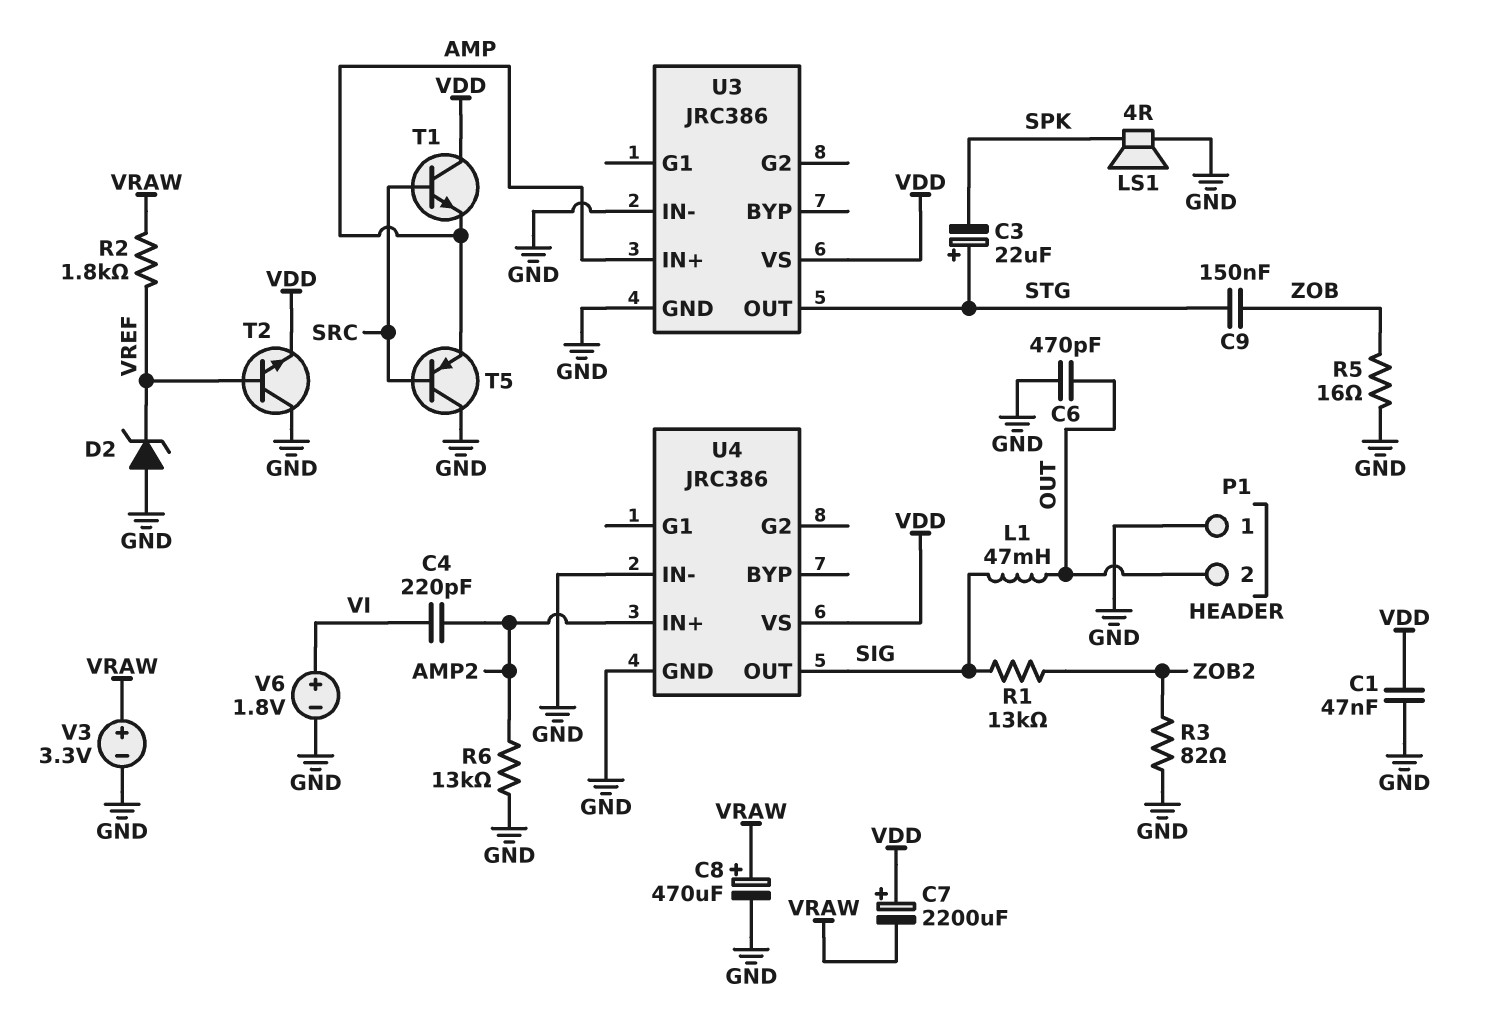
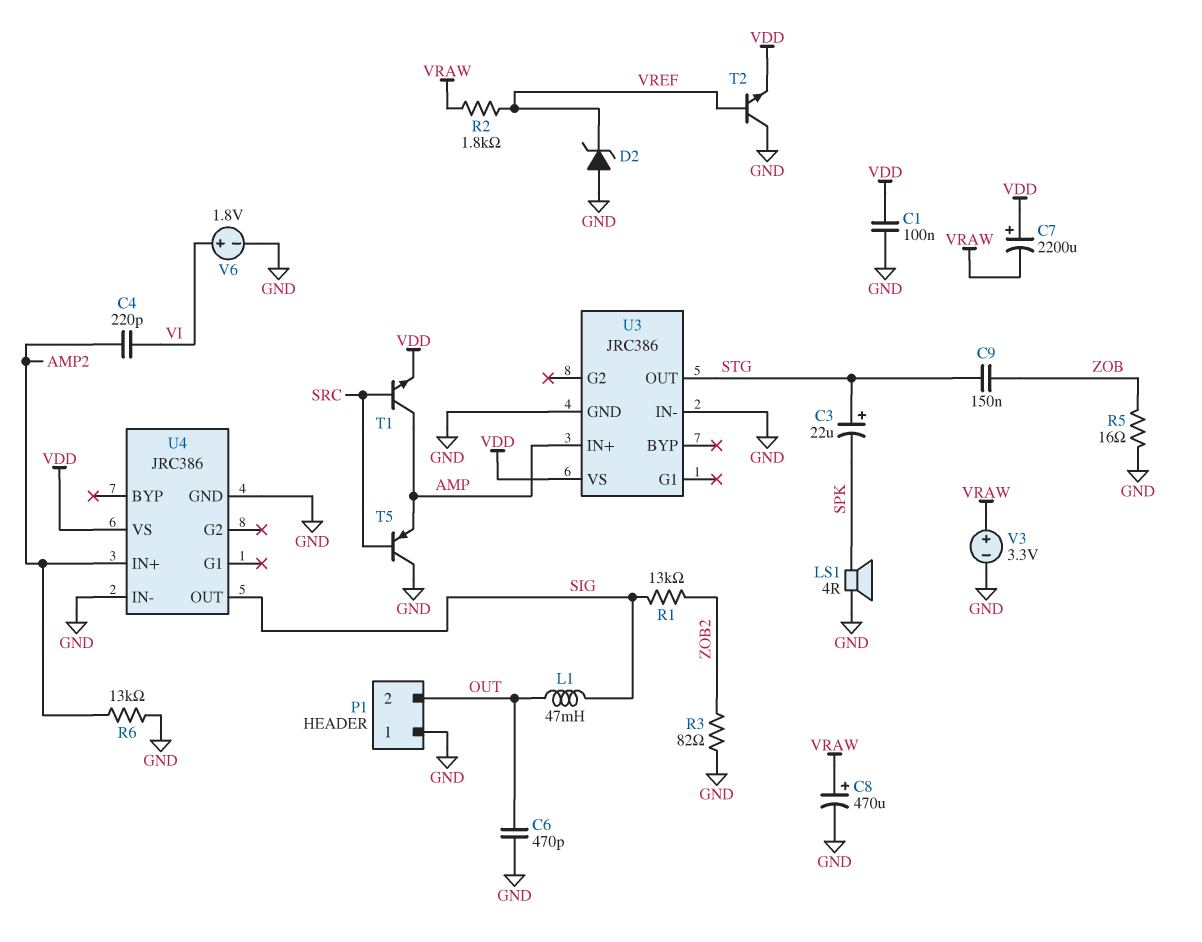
C1: 47nF (GND, VDD) -> 100nF (GND, VDD)
T1: NPN (B SRC, C VDD, E AMP) -> NPN (B SRC, C AMP, E VDD)

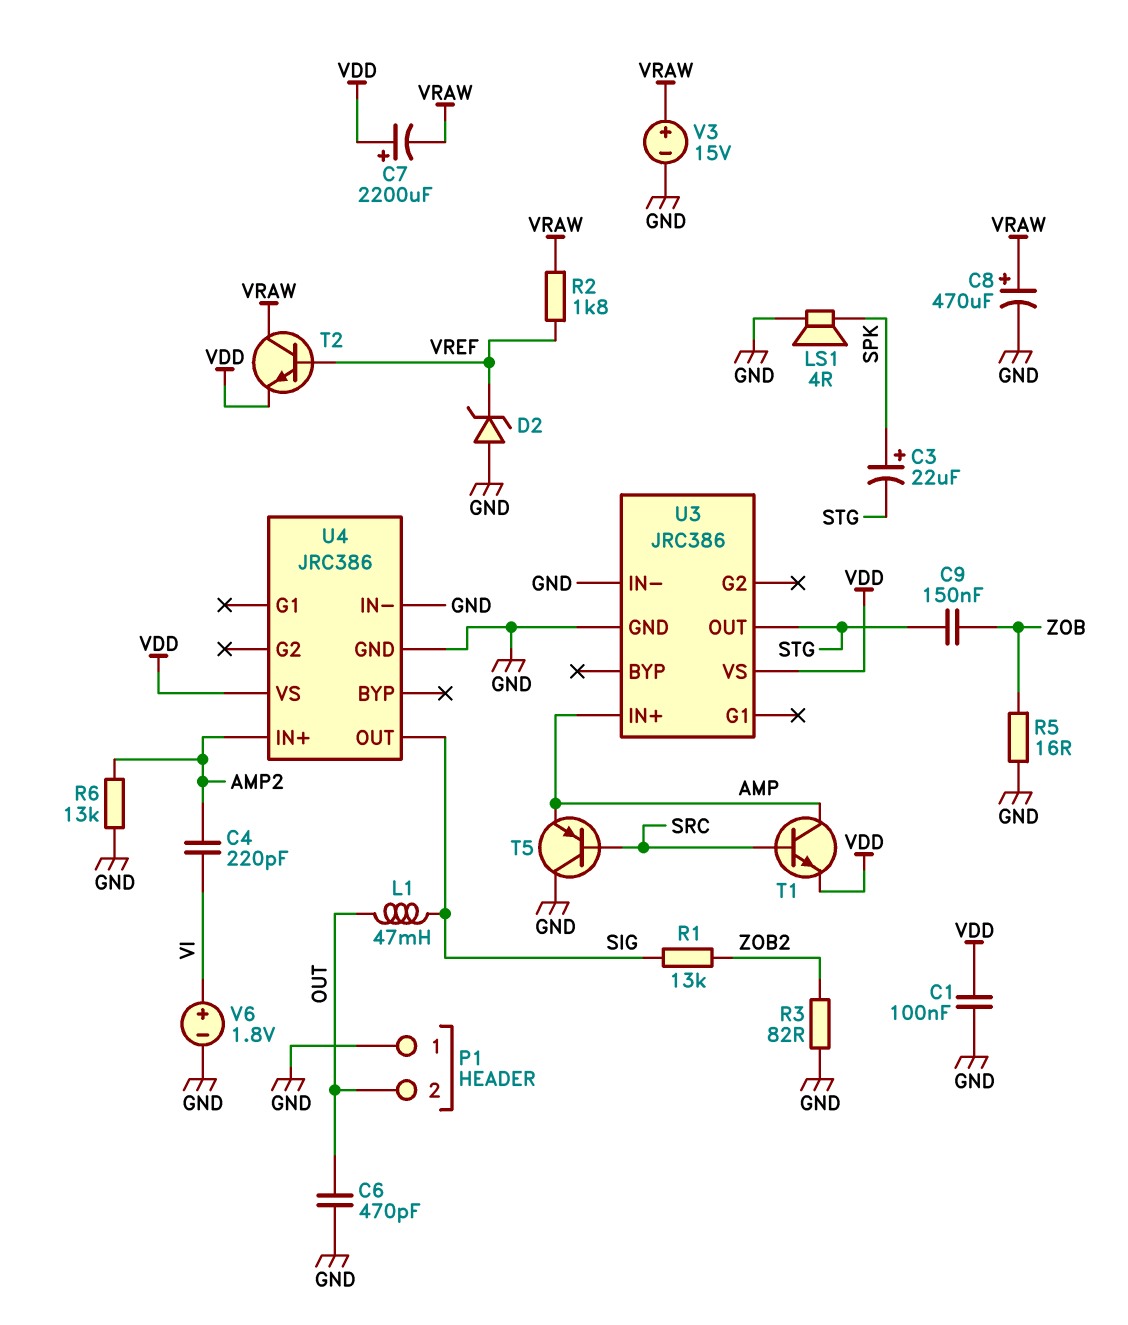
C3: 22uF (plus STG, minus SPK) -> 22uF (plus SPK, minus STG)
T2: NPN (B VREF, C GND, E VDD) -> NPN (B VREF, C VRAW, E VDD)
V3: 3.3V (plus VRAW, minus GND) -> 15V (plus VRAW, minus GND)

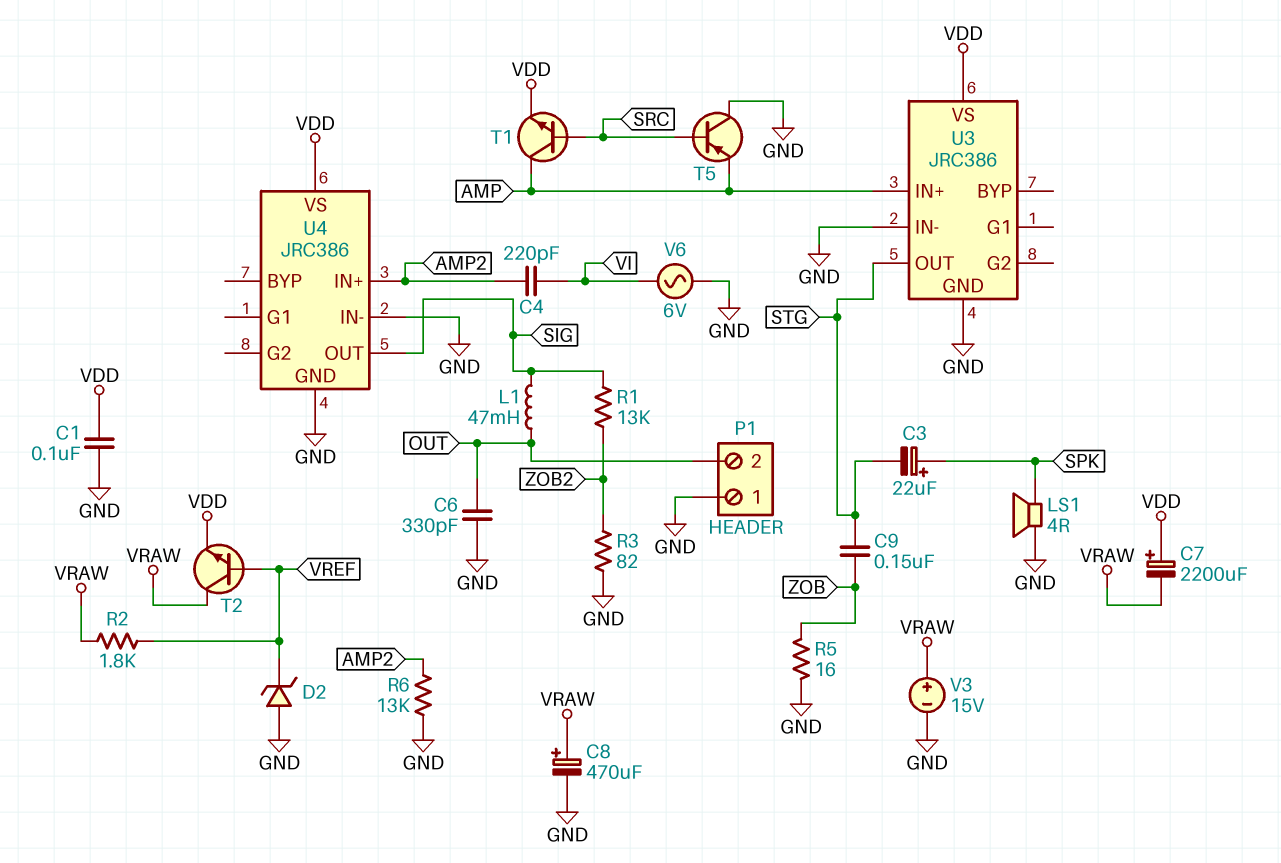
C6: 470pF (GND, OUT) -> 330pF (GND, OUT)
V6: 1.8V (plus VI, minus GND) -> AC 6V (GND, VI)

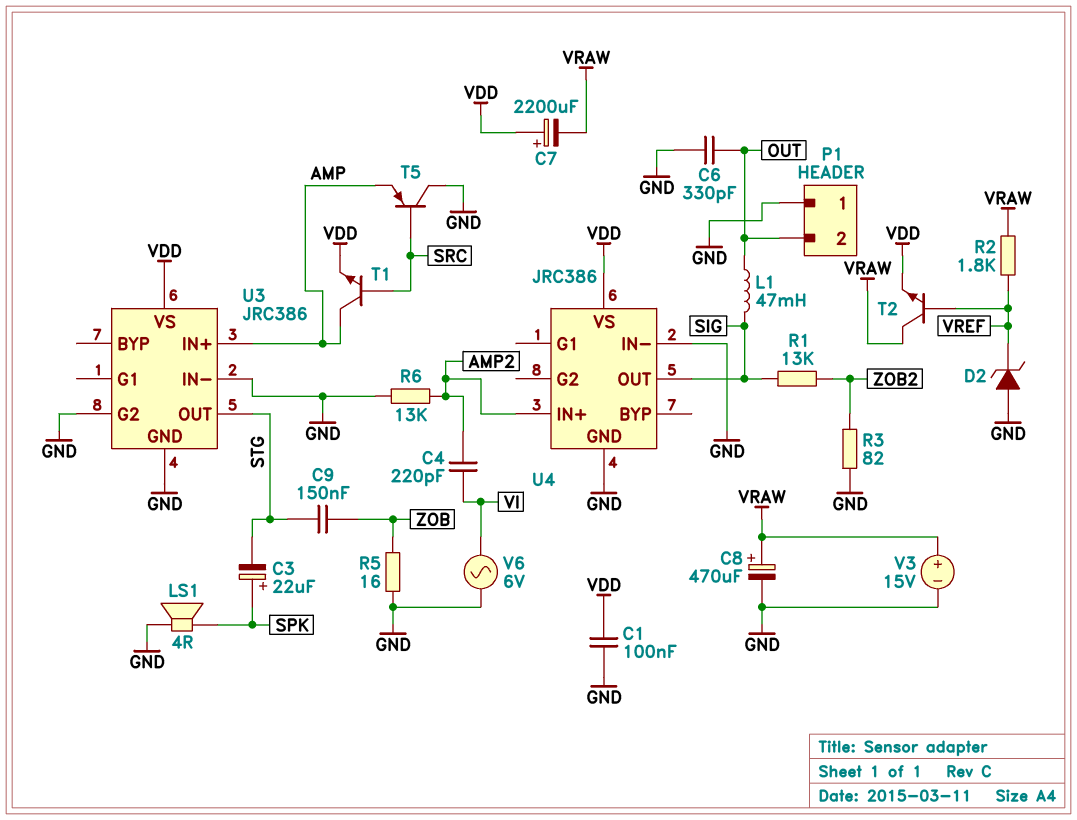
U3 pin G2: none -> GND

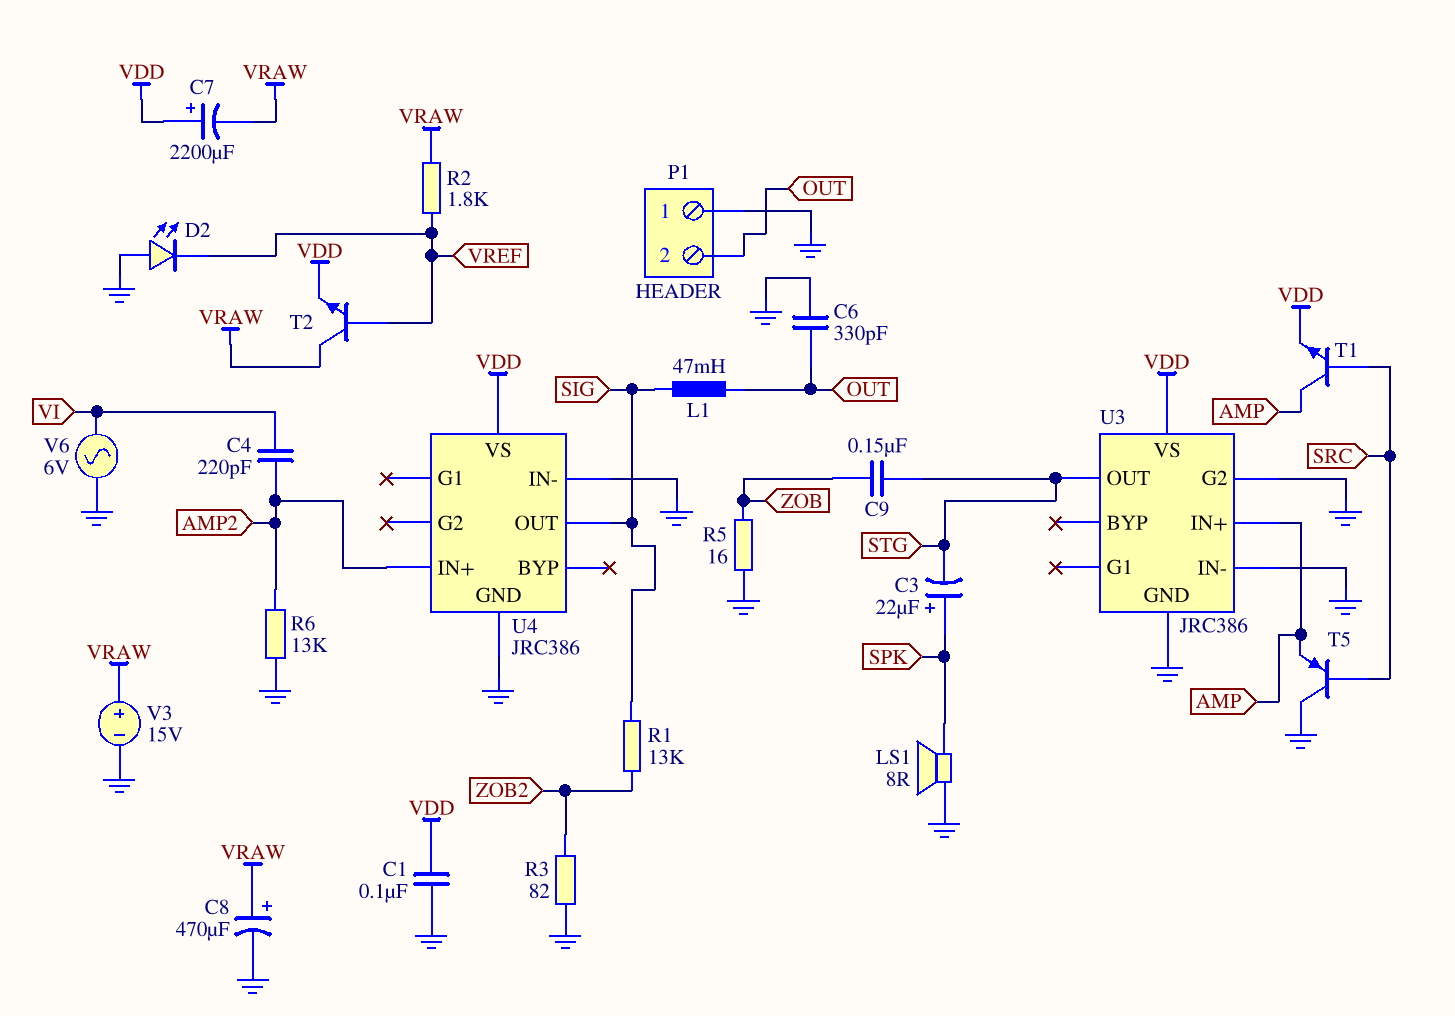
D2: zener (A GND, K VREF) -> LED (A GND, K VREF)
LS1: speaker 4R (GND, SPK) -> speaker 8R (GND, SPK)

